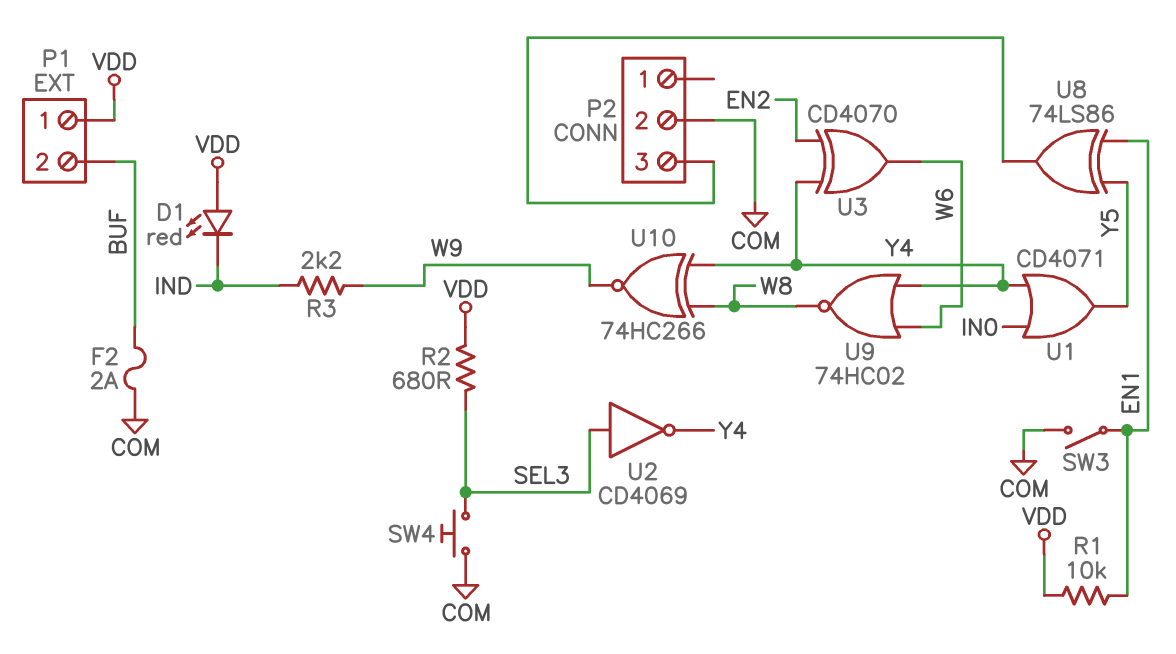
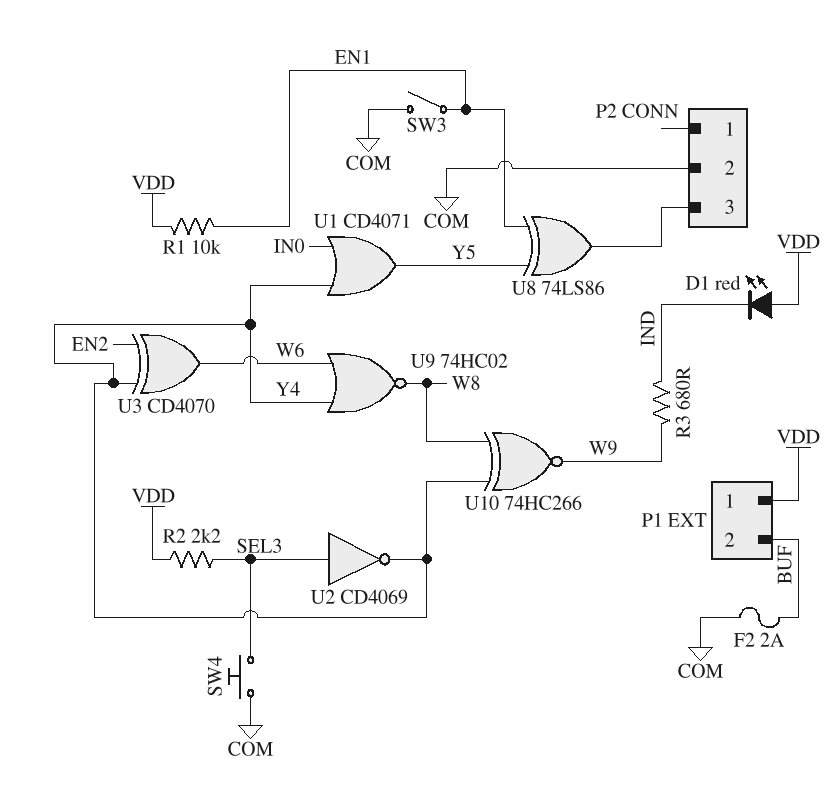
R2: 680 (SEL3, VDD) -> 2.2k (SEL3, VDD)
R3: 2.2k (IND, W9) -> 680 (IND, W9)

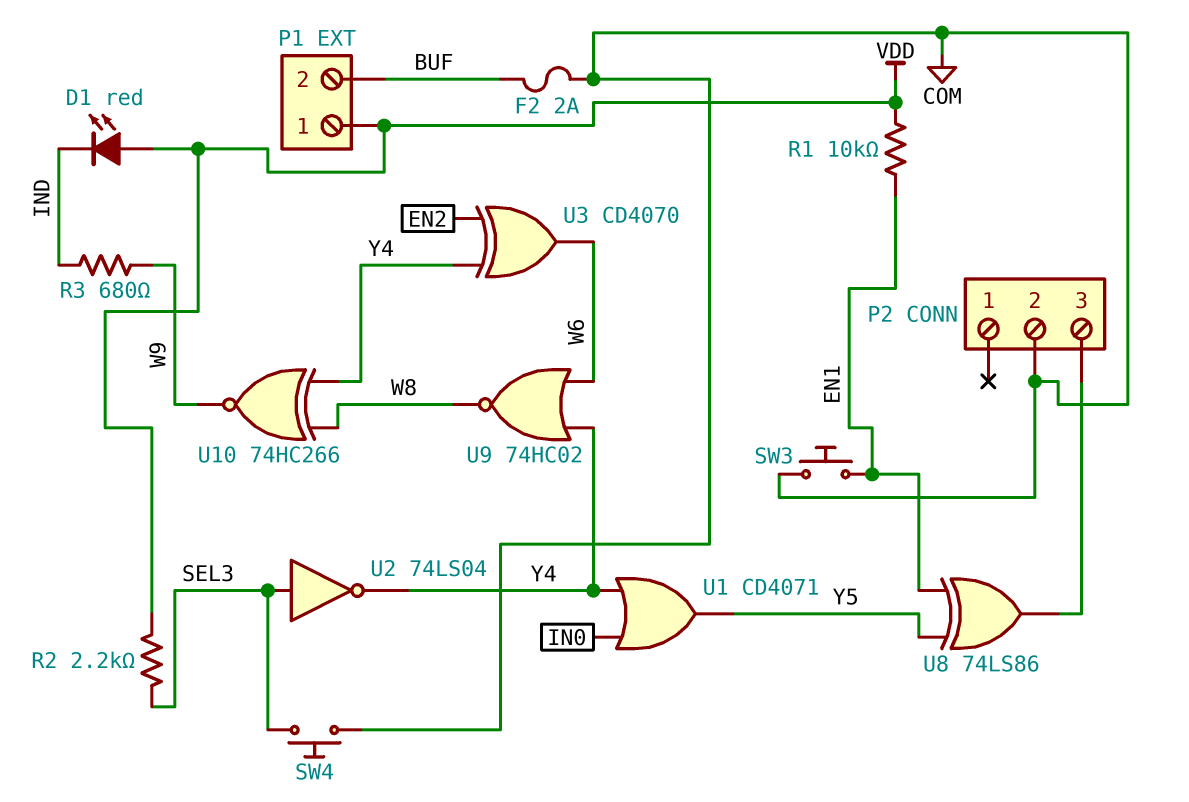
SW3: switch (COM, EN1) -> button (COM, EN1)
U2: NOT CD4069 (in SEL3, out Y4) -> NOT 74LS04 (in SEL3, out Y4)

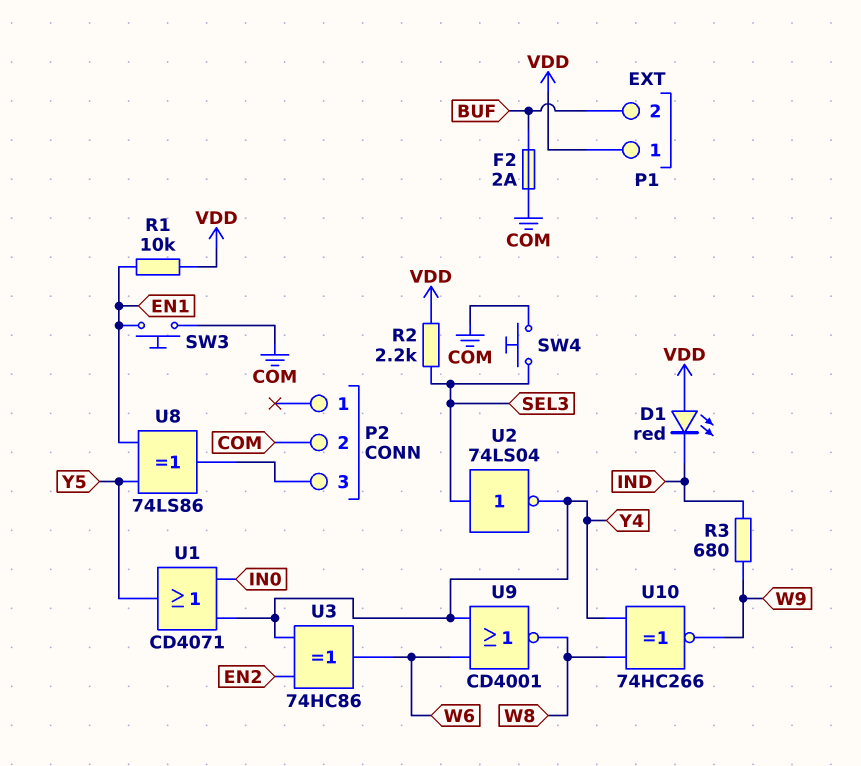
U3: XOR CD4070 (in EN2, in Y4, out W6) -> XOR 74HC86 (in EN2, in Y4, out W6)
U9: NOR 74HC02 (in W6, in Y4, out W8) -> NOR CD4001 (in W6, in Y4, out W8)

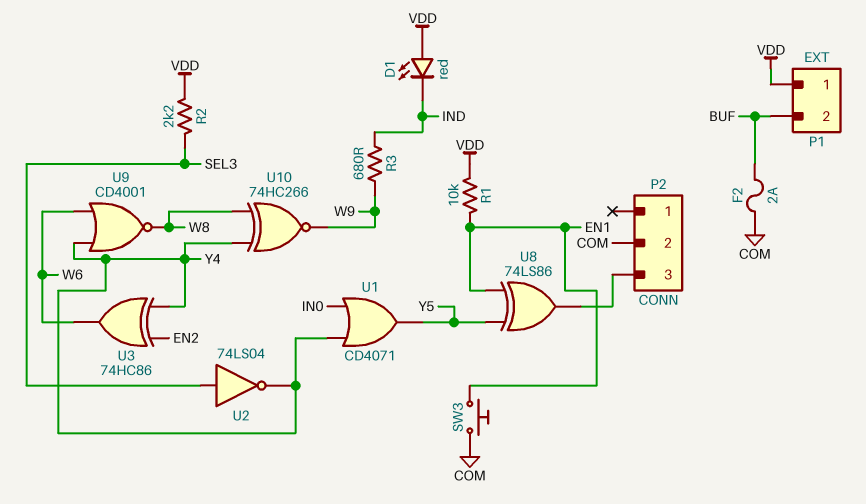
SW4: button (COM, SEL3) -> none

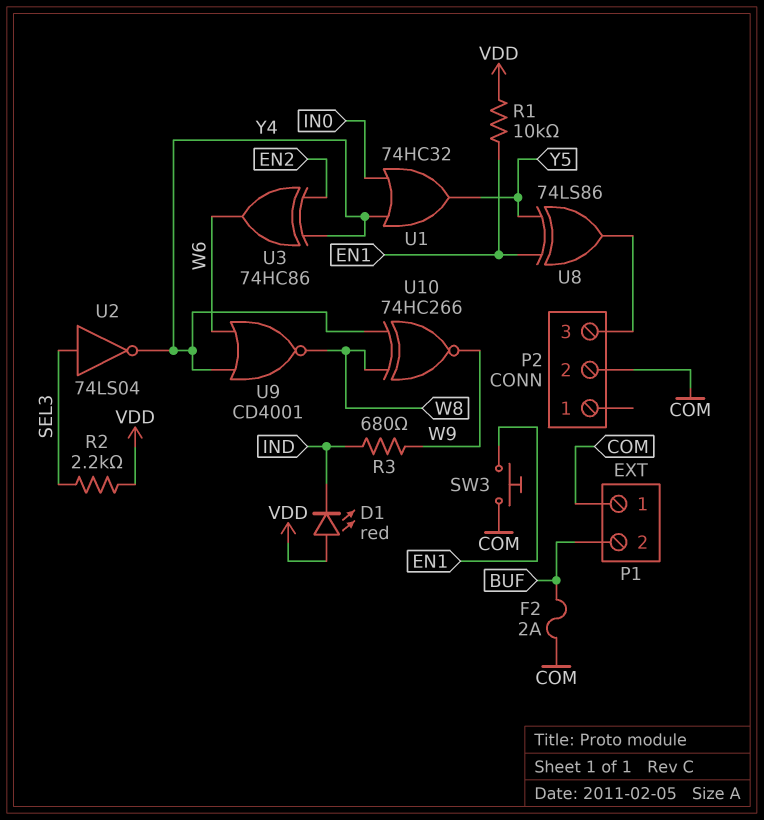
P1 pin 1: VDD -> COM
U1: OR CD4071 (in IN0, in Y4, out Y5) -> OR 74HC32 (in IN0, in Y4, out Y5)

